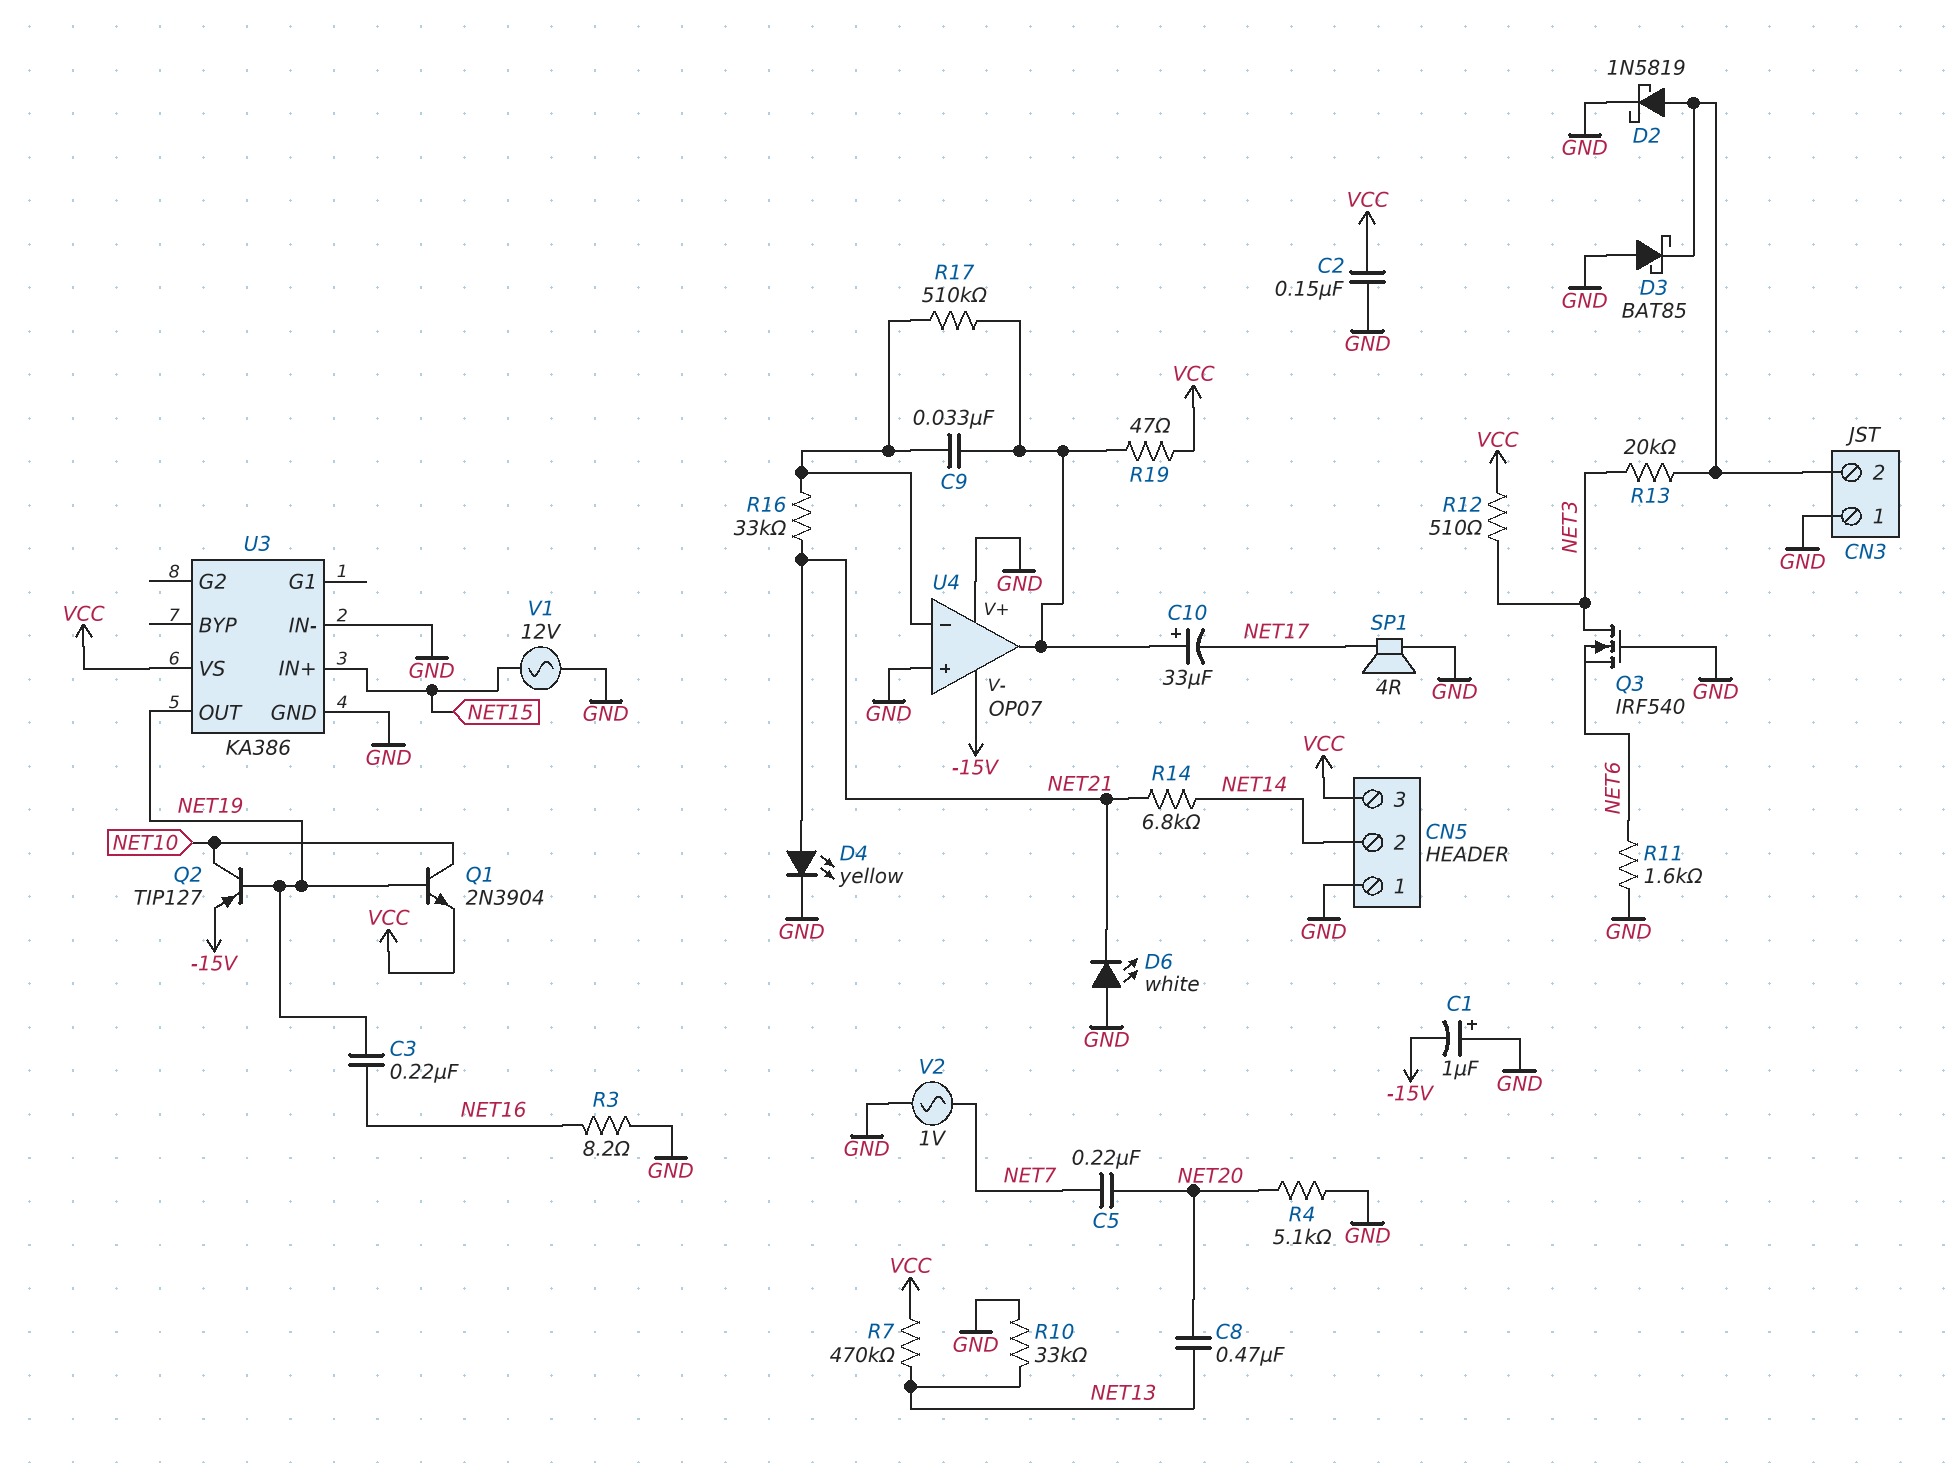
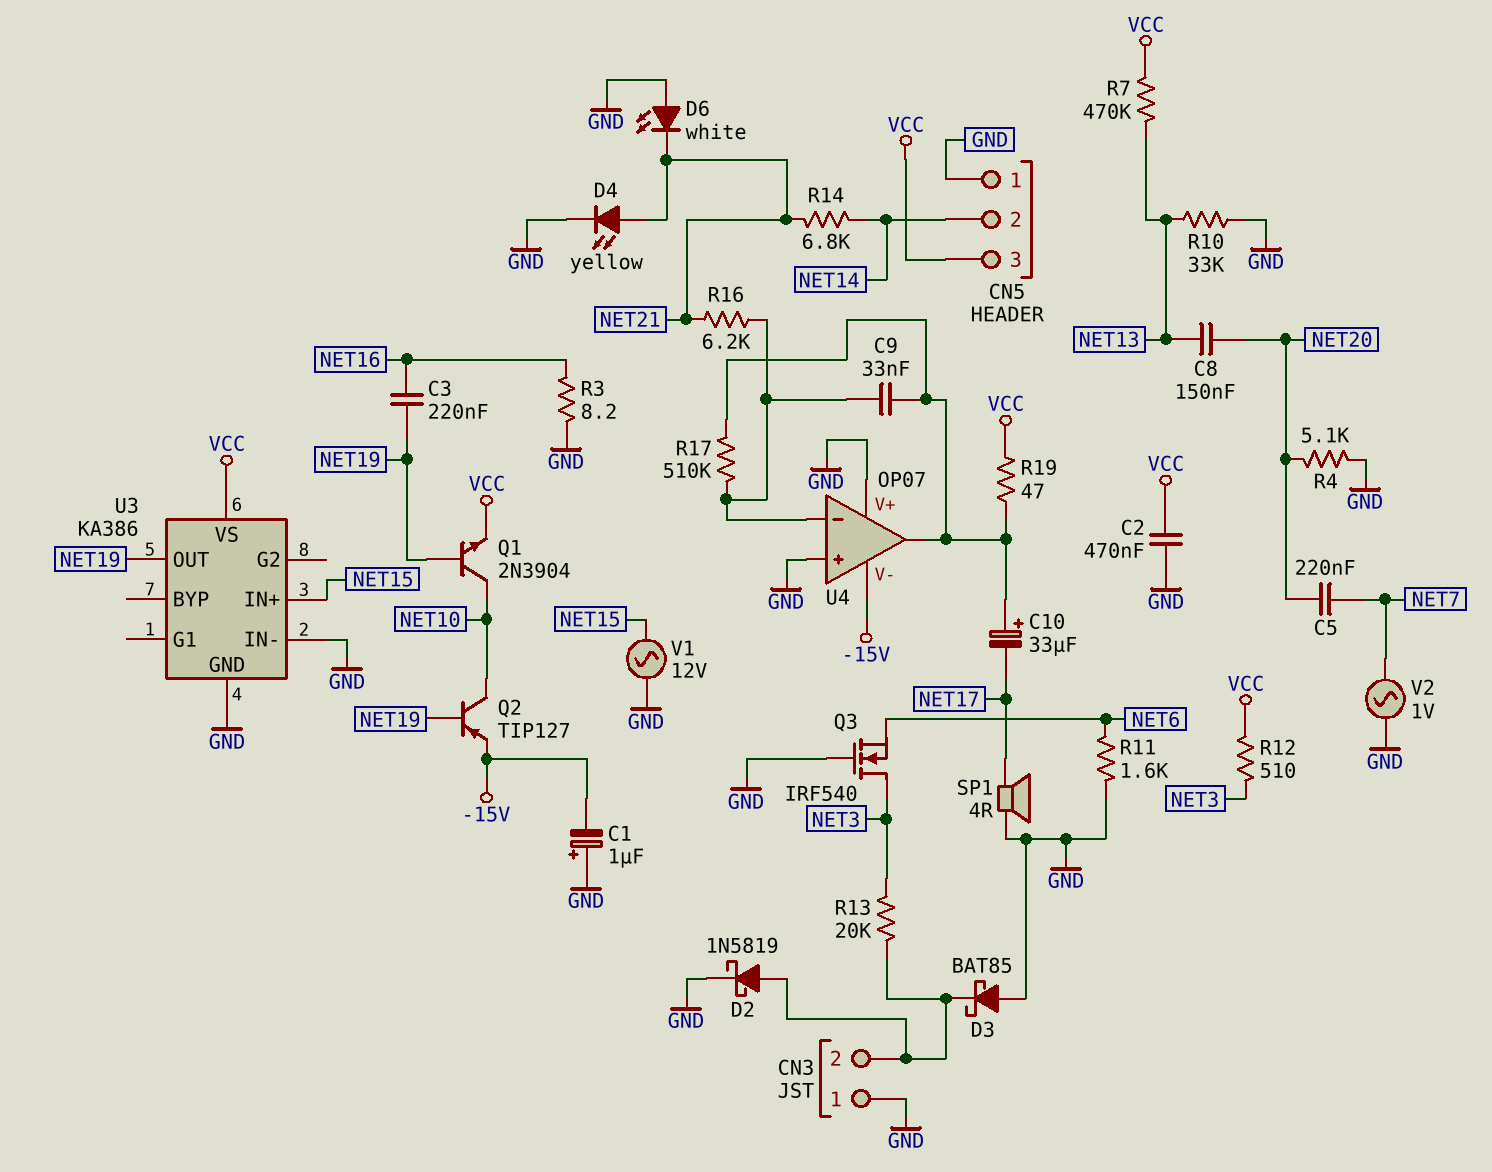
C2: 150nF (GND, VCC) -> 470nF (GND, VCC)
C8: 470nF (NET13, NET20) -> 150nF (NET13, NET20)
R16: 33k (NET21, U4/in-) -> 6.2k (NET21, U4/in-)

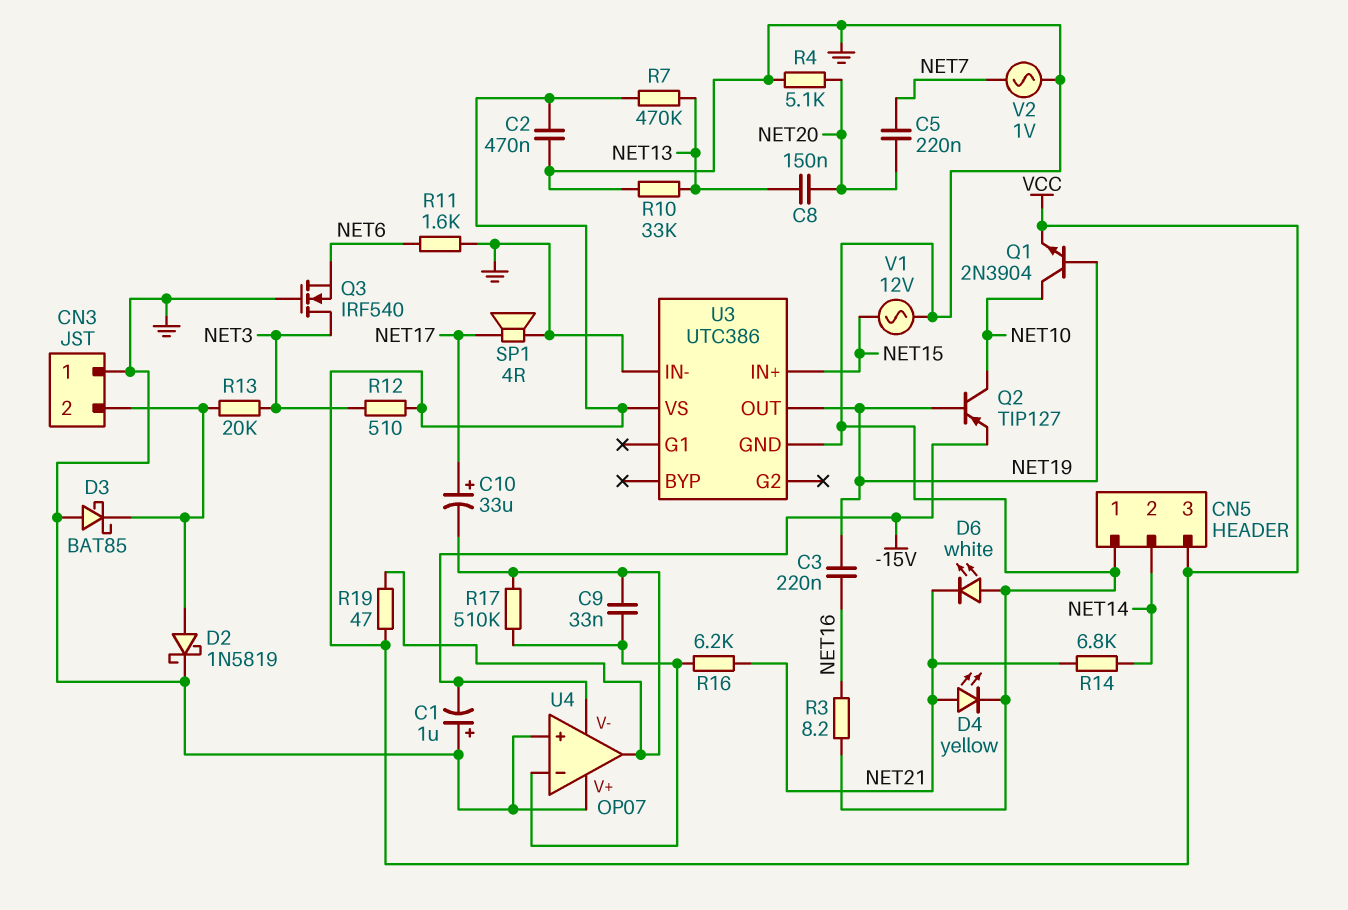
C10: 33uF (plus U4/out, minus NET17) -> 33uF (plus NET17, minus U4/out)
U3: KA386 -> UTC386

